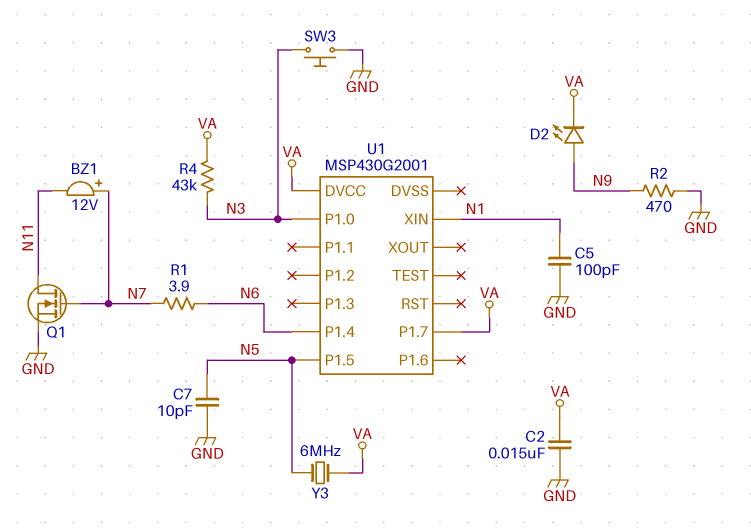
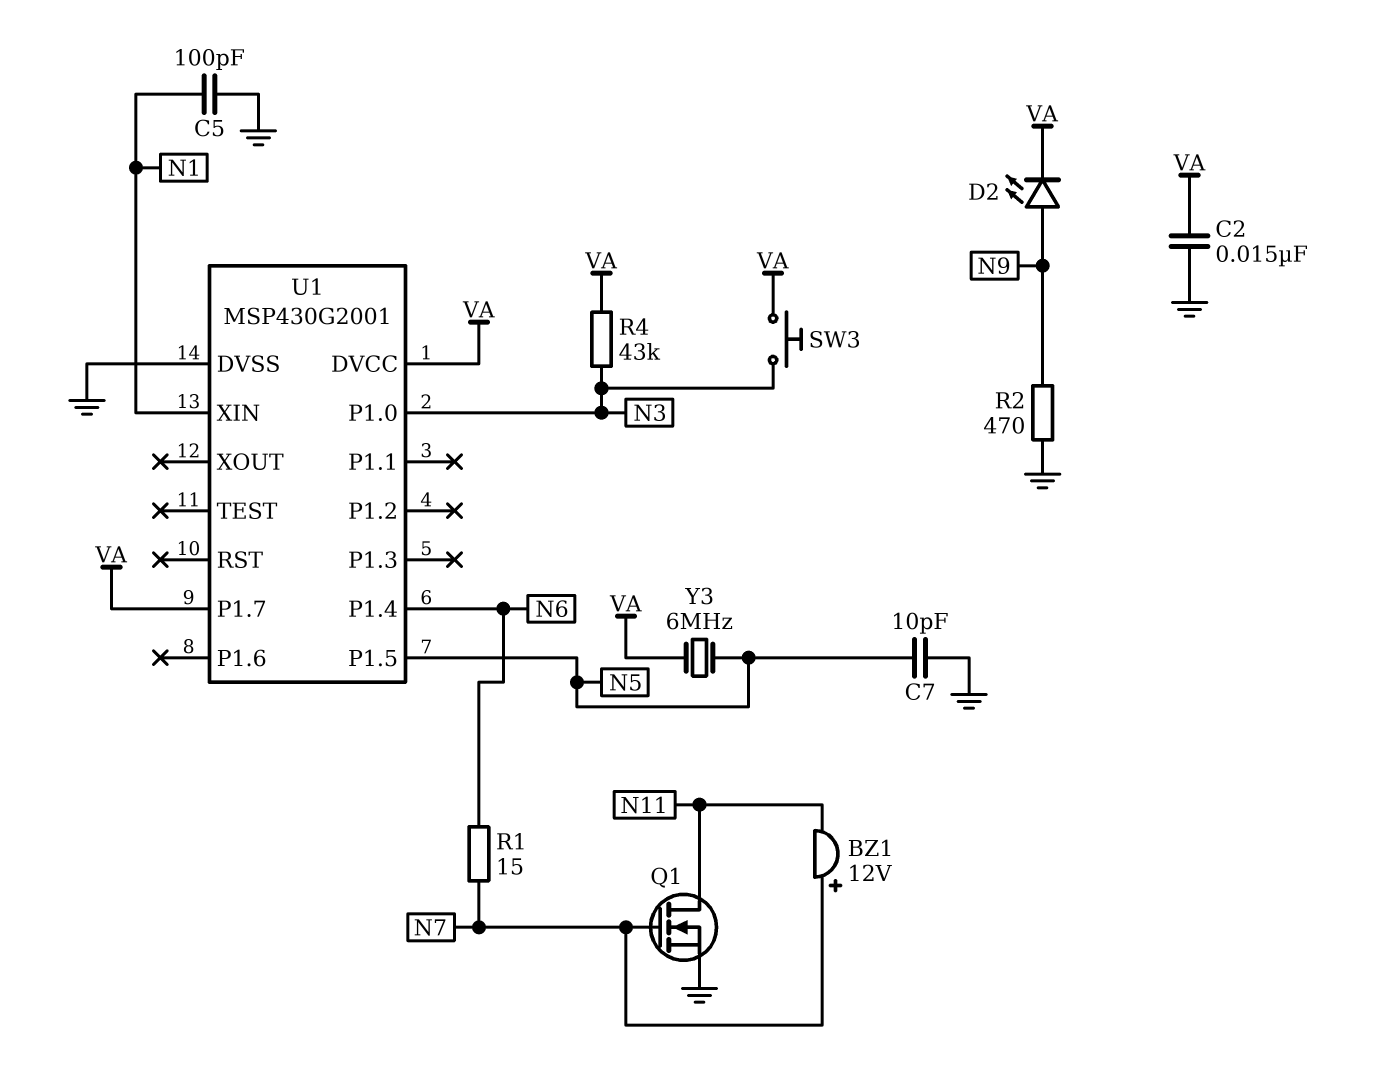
R1: 3.9 (N6, N7) -> 15 (N6, N7)
SW3: button (GND, N3) -> button (N3, VA)
U1 pin DVSS: none -> GND

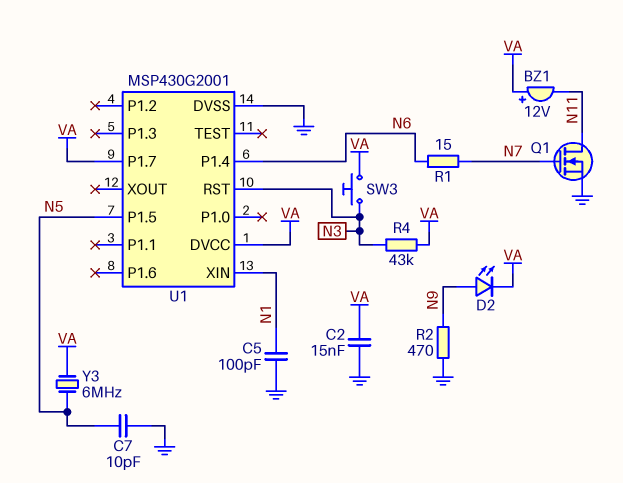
BZ1: buzzer 12V (plus N7, minus N11) -> buzzer 12V (plus VA, minus N11)
U1 pin P1.0: N3 -> none
U1 pin RST: none -> N3

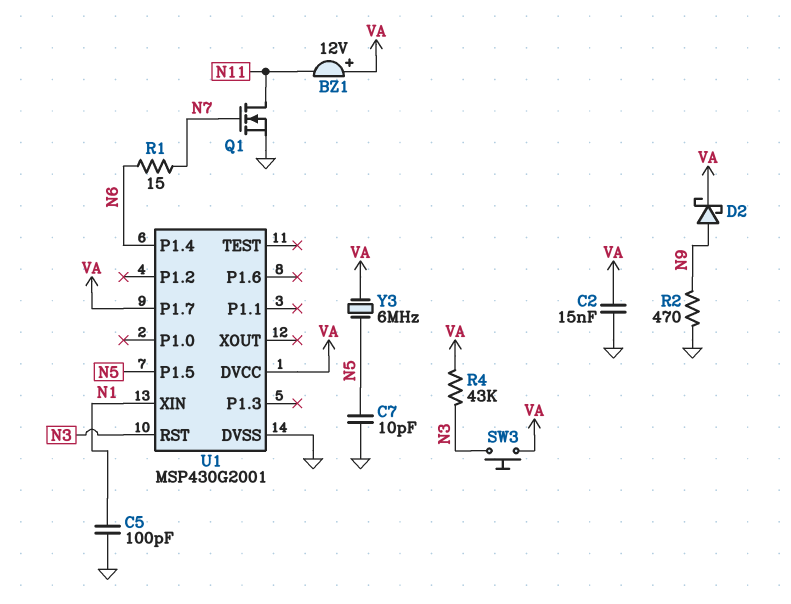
D2: LED (A N9, K VA) -> schottky (A N9, K VA)

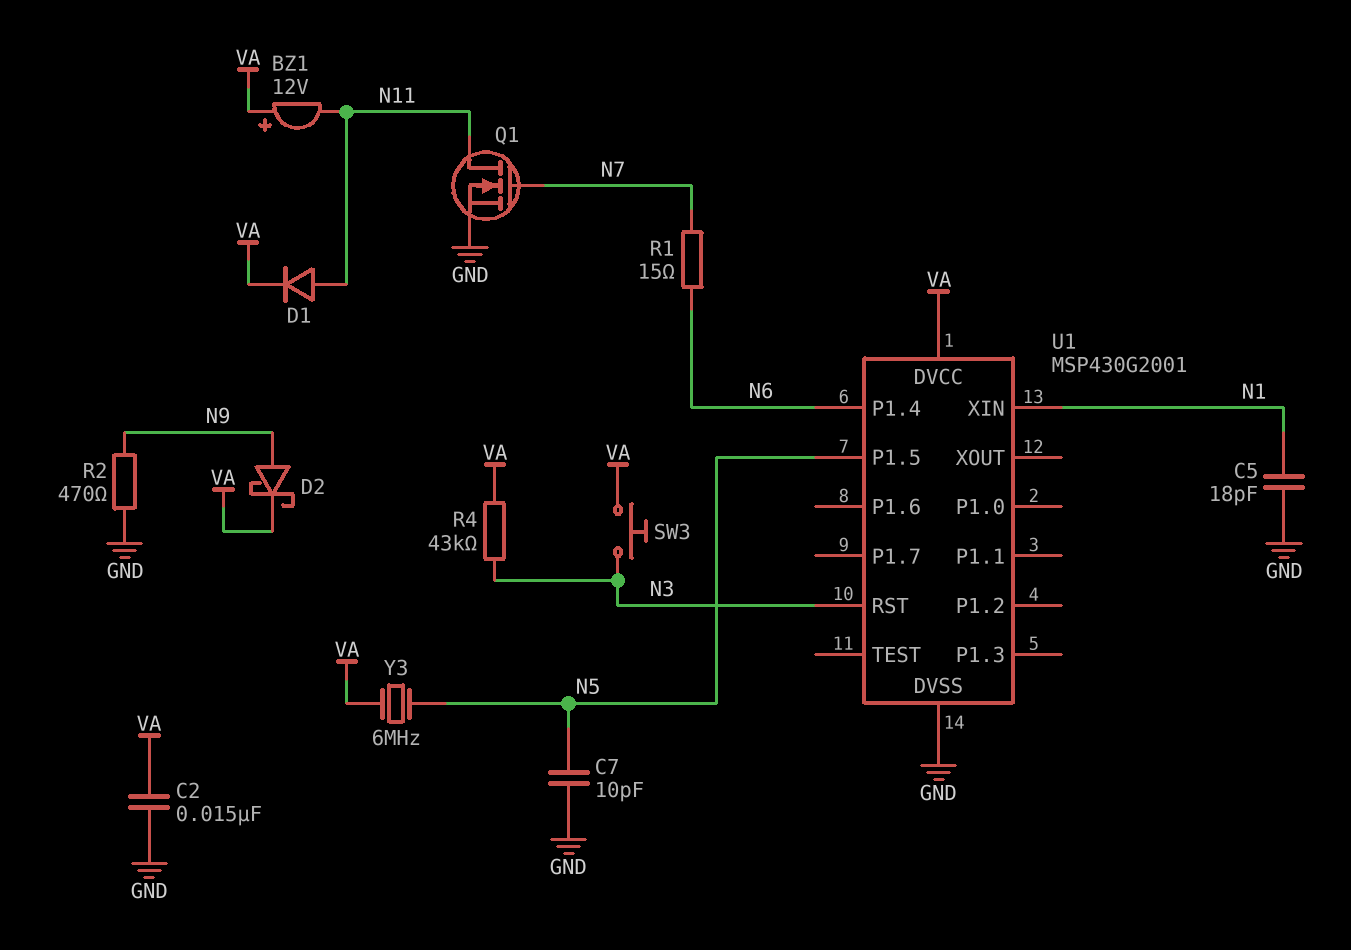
C5: 100pF (GND, N1) -> 18pF (GND, N1)
D1: none -> diode (A N11, K VA)
U1 pin P1.7: VA -> none

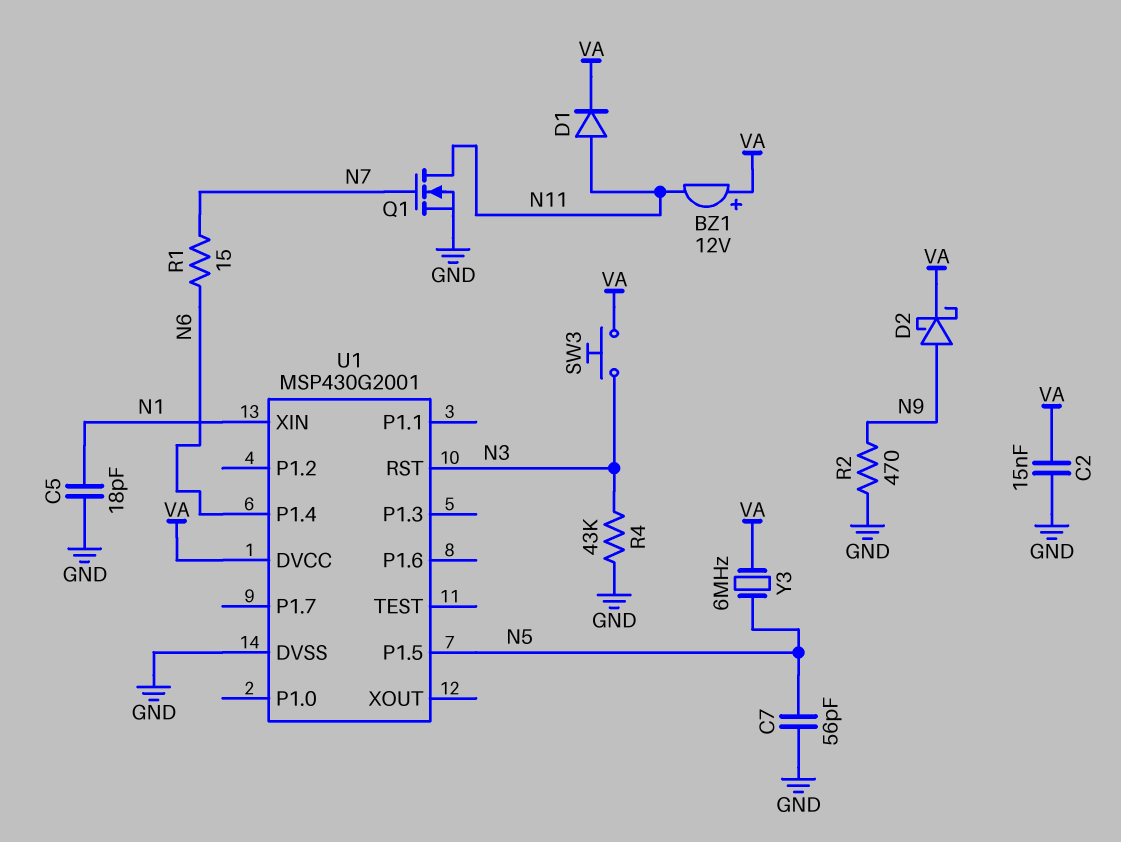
C7: 10pF (GND, N5) -> 56pF (GND, N5)
R4: 43k (N3, VA) -> 43k (GND, N3)

